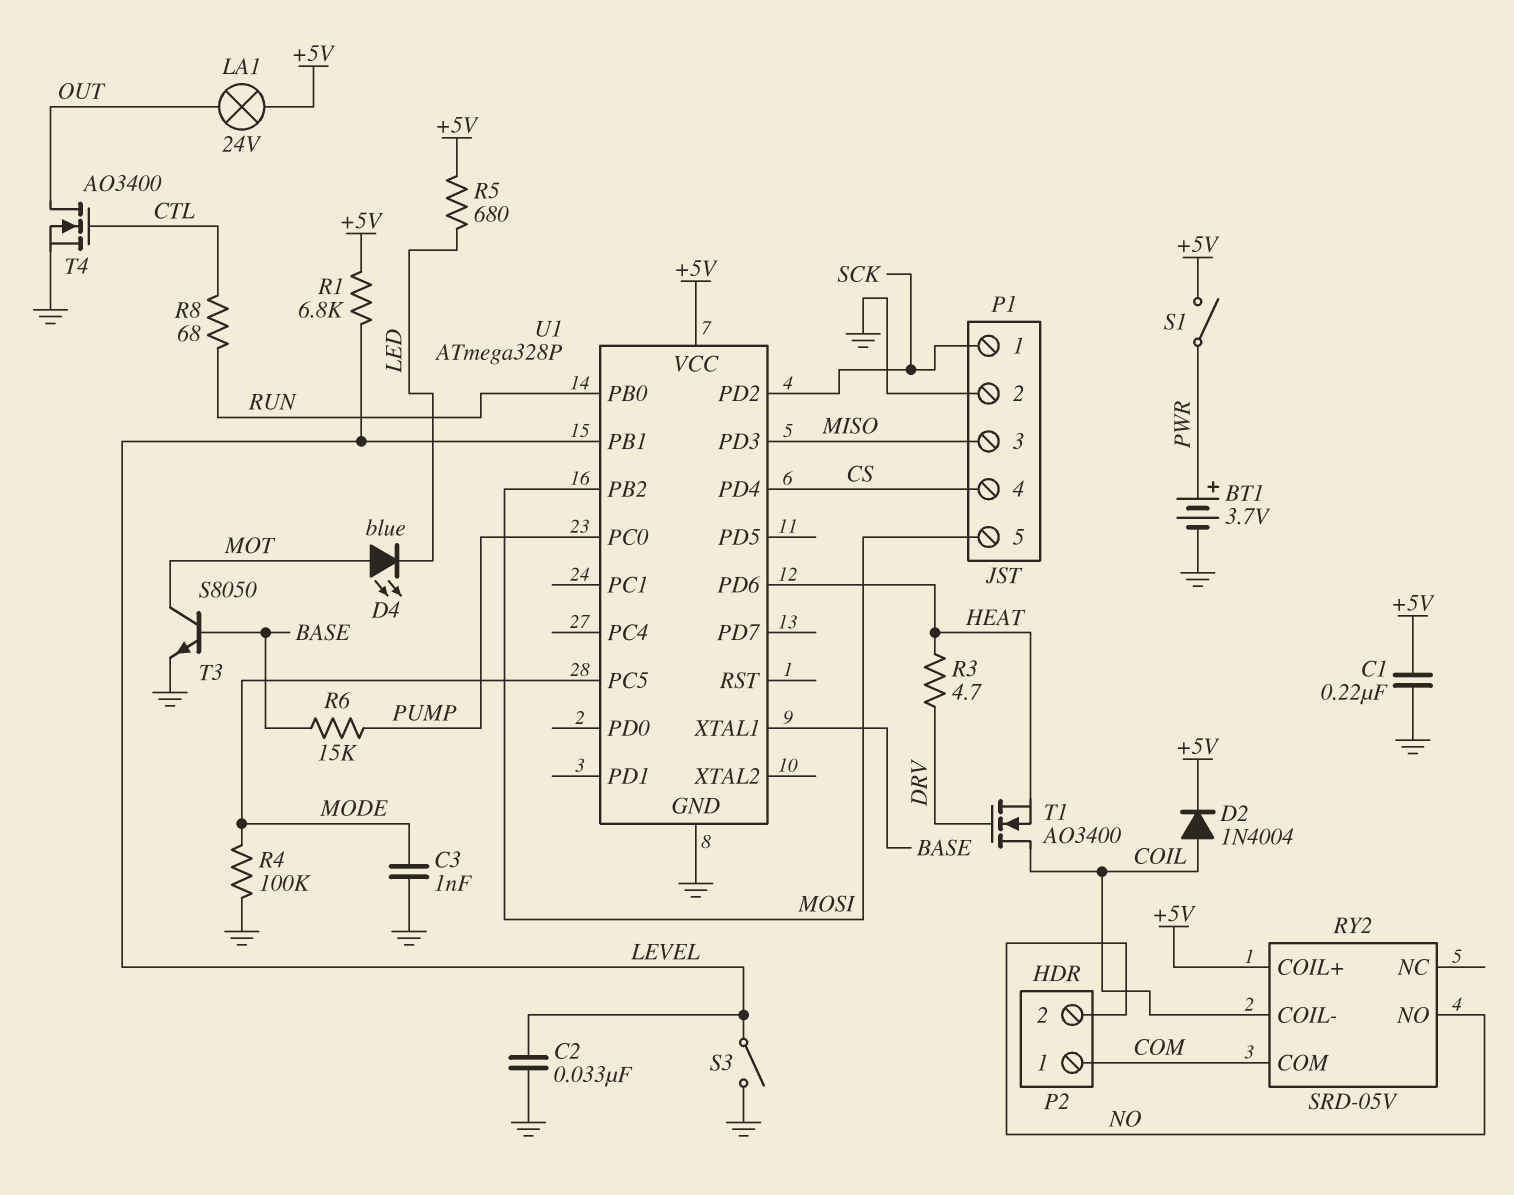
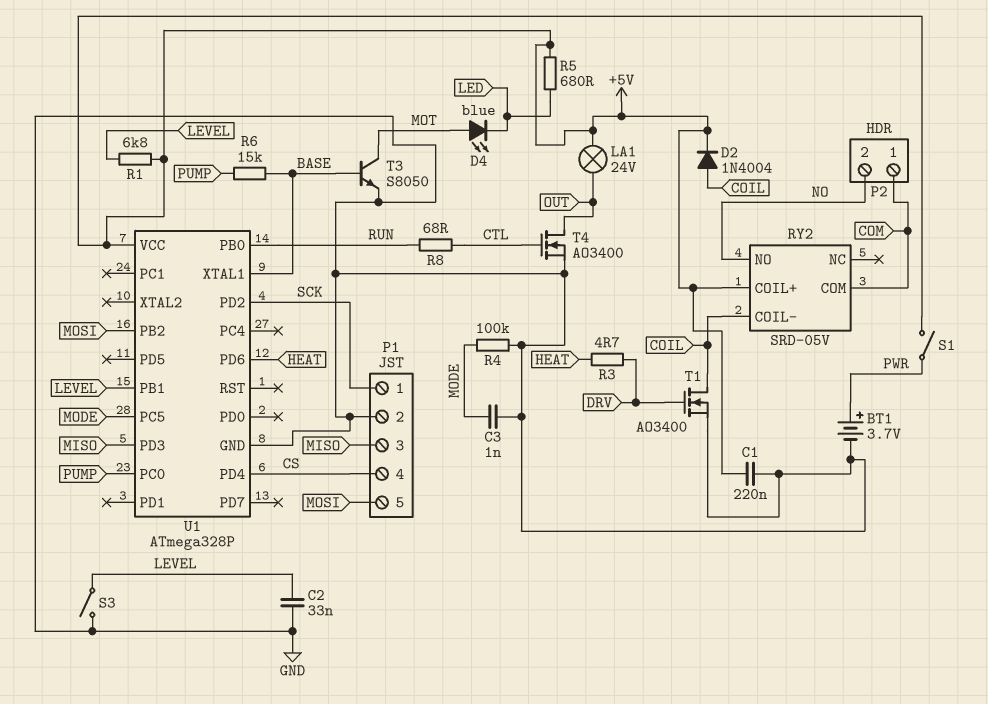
T1: NMOS AO3400 (G DRV, D COIL, S HEAT) -> NMOS AO3400 (G DRV, D COIL, S GND)

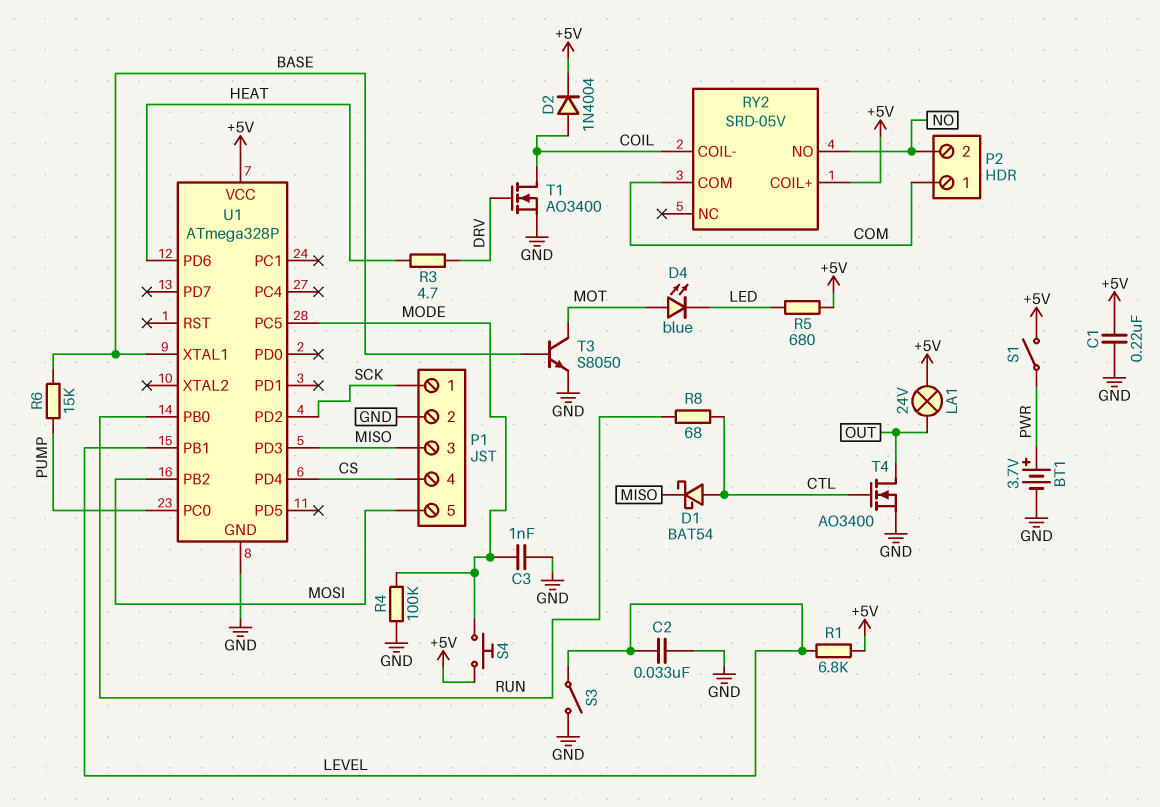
D1: none -> schottky BAT54 (A CTL, K MISO)
S4: none -> button (+5V, MODE)

